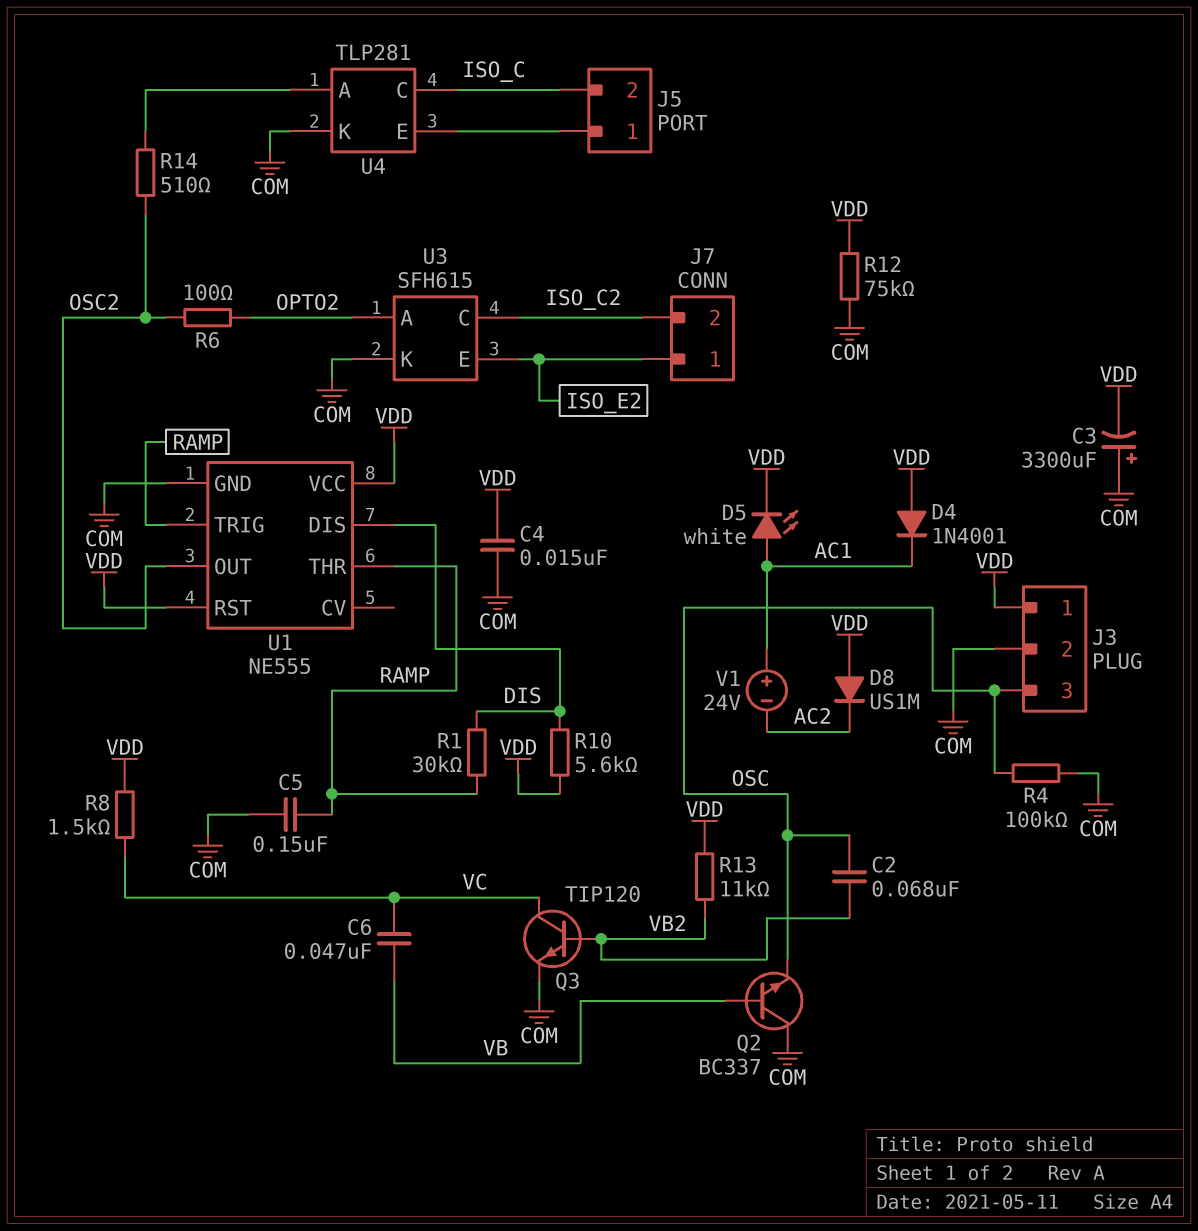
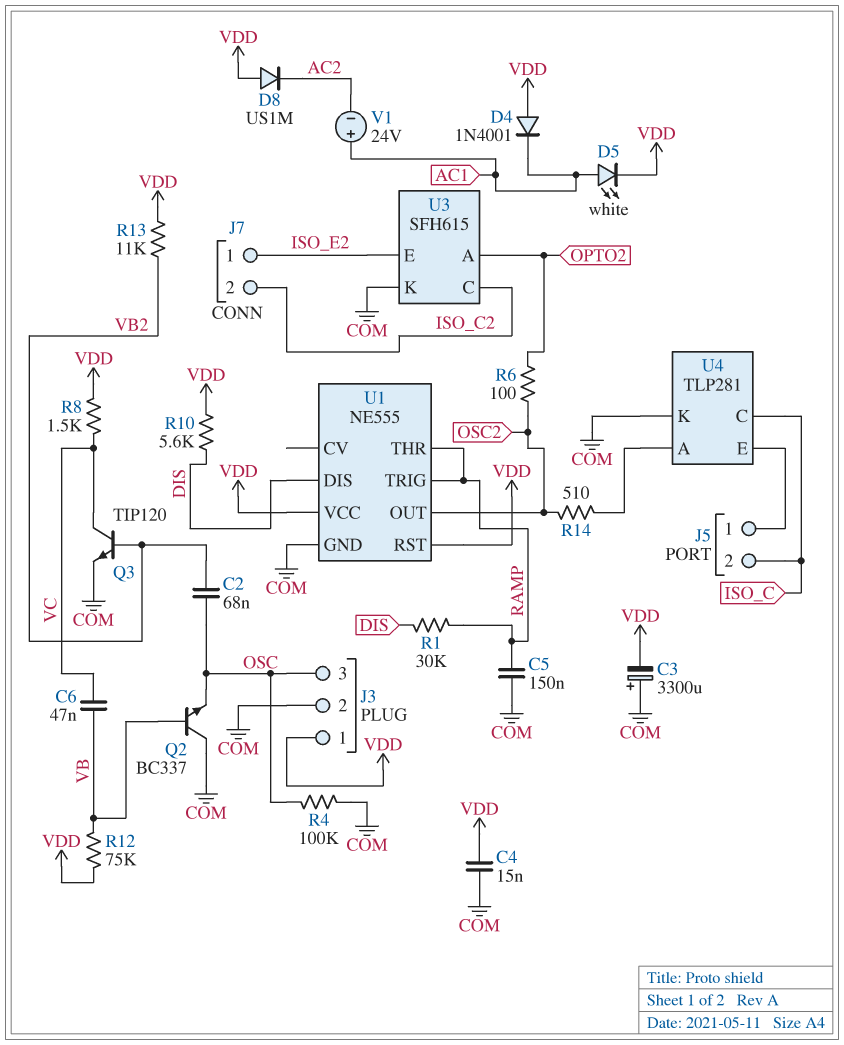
R12: 75k (COM, VDD) -> 75k (VB, VDD)

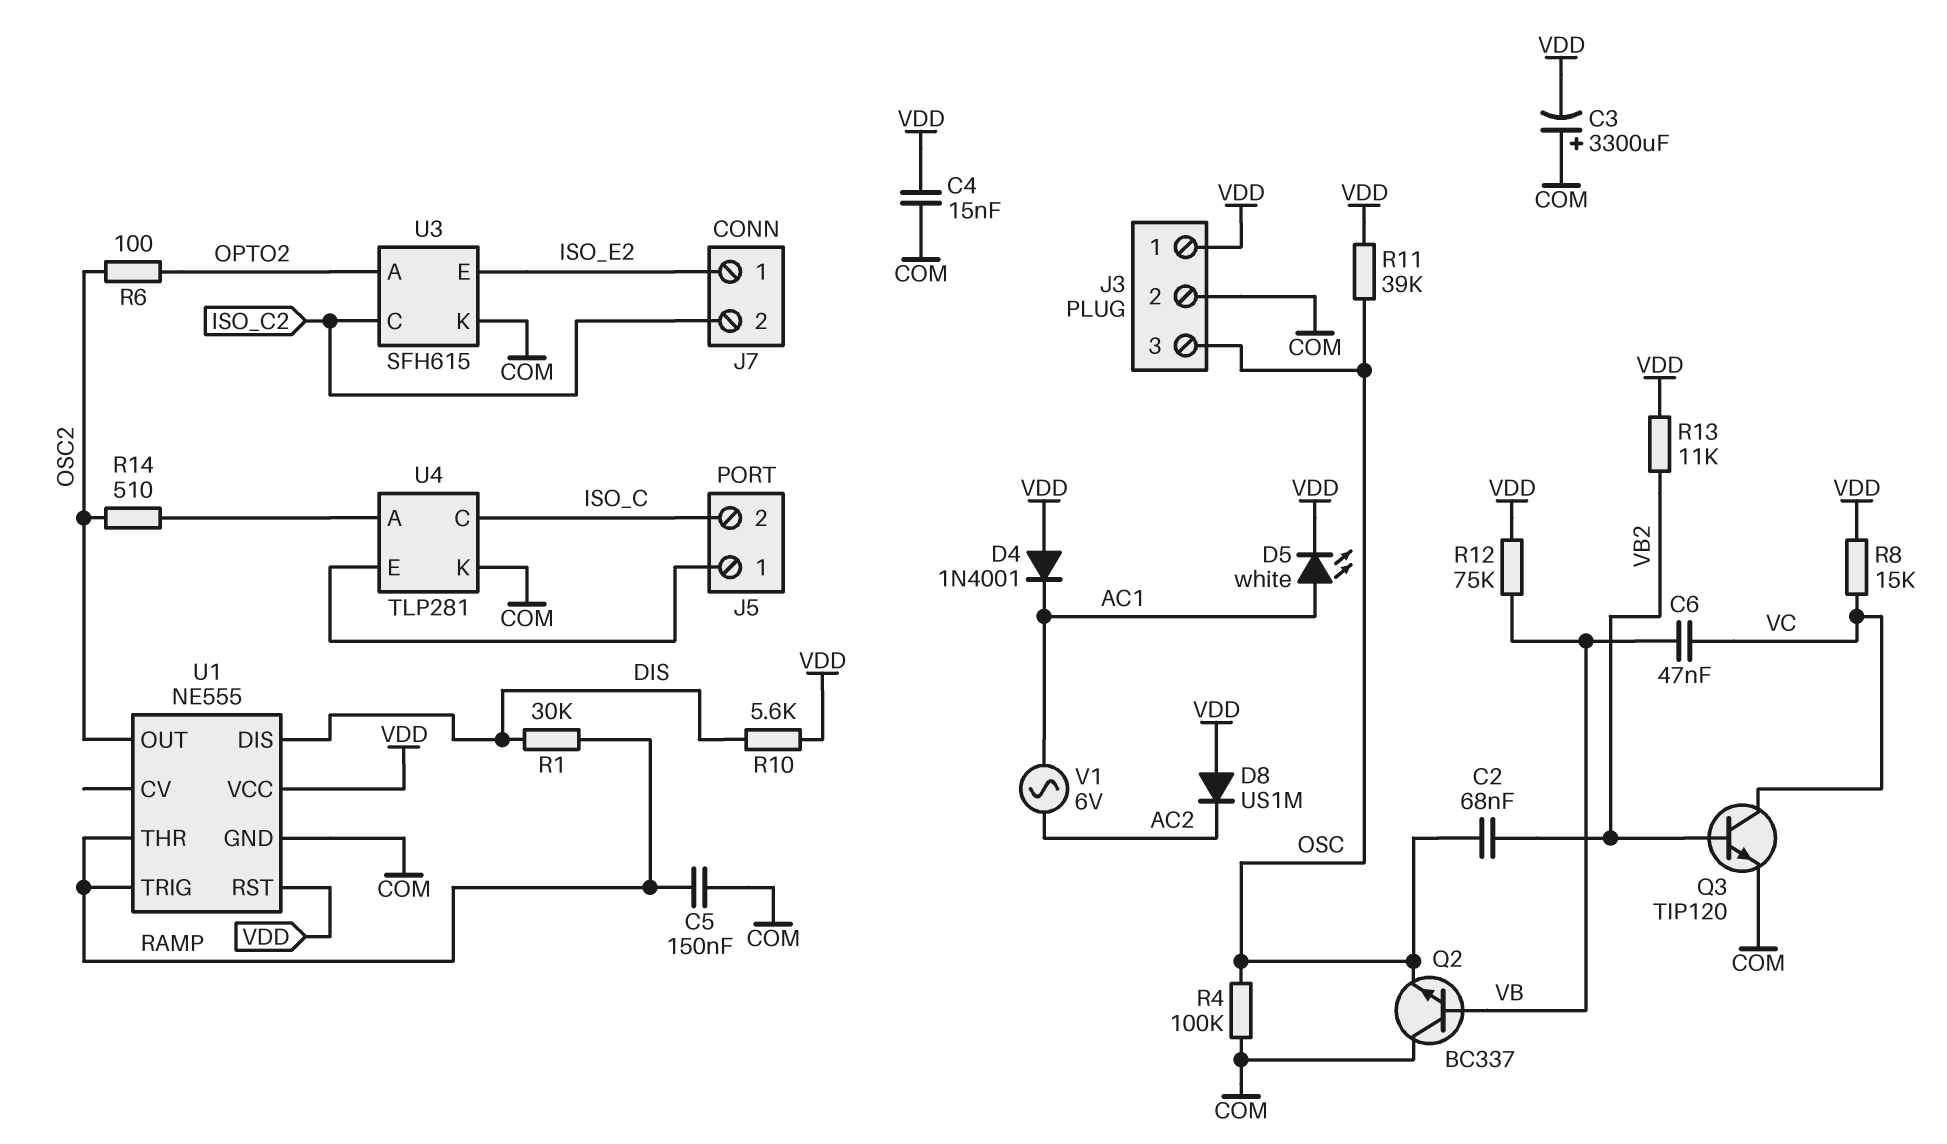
R8: 1.5k (VC, VDD) -> 15k (VC, VDD)
R11: none -> 39k (OSC, VDD)
V1: 24V (plus AC1, minus AC2) -> AC 6V (AC1, AC2)

